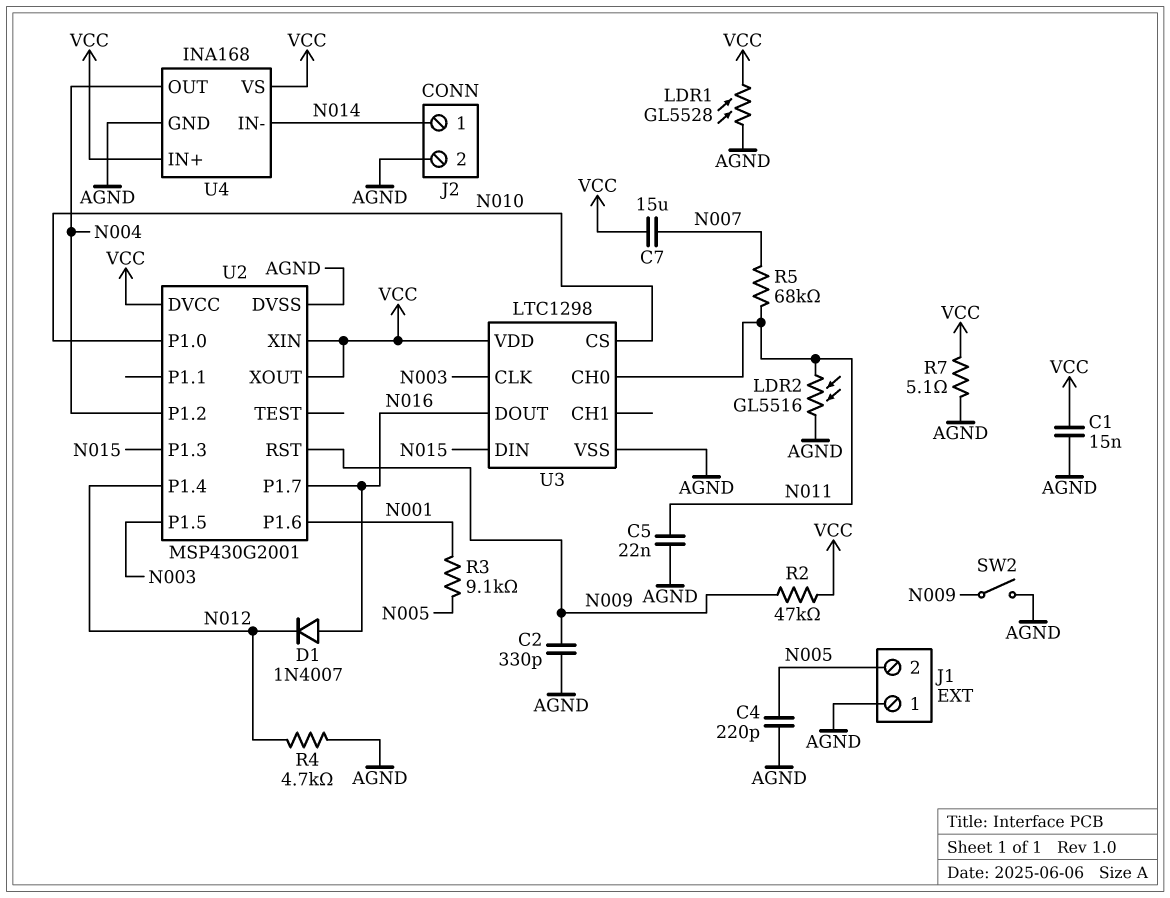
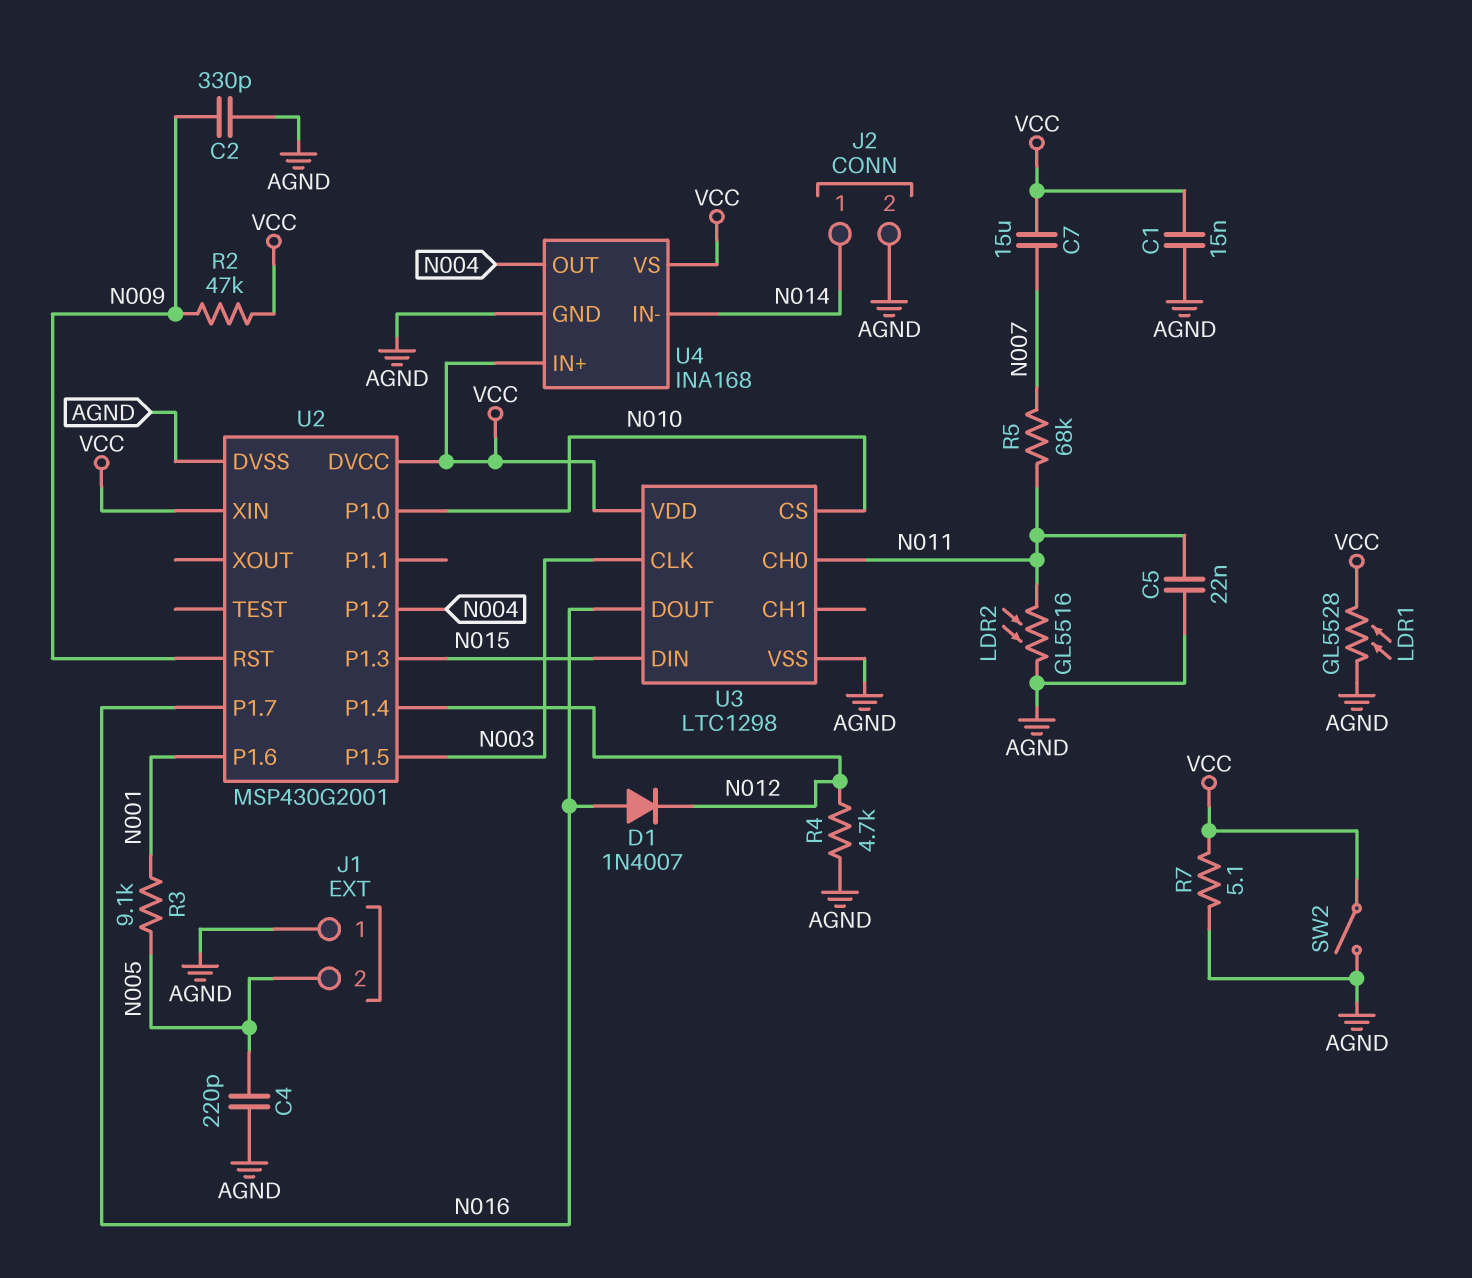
SW2: switch (AGND, N009) -> switch (AGND, VCC)
U2 pin XOUT: VCC -> none

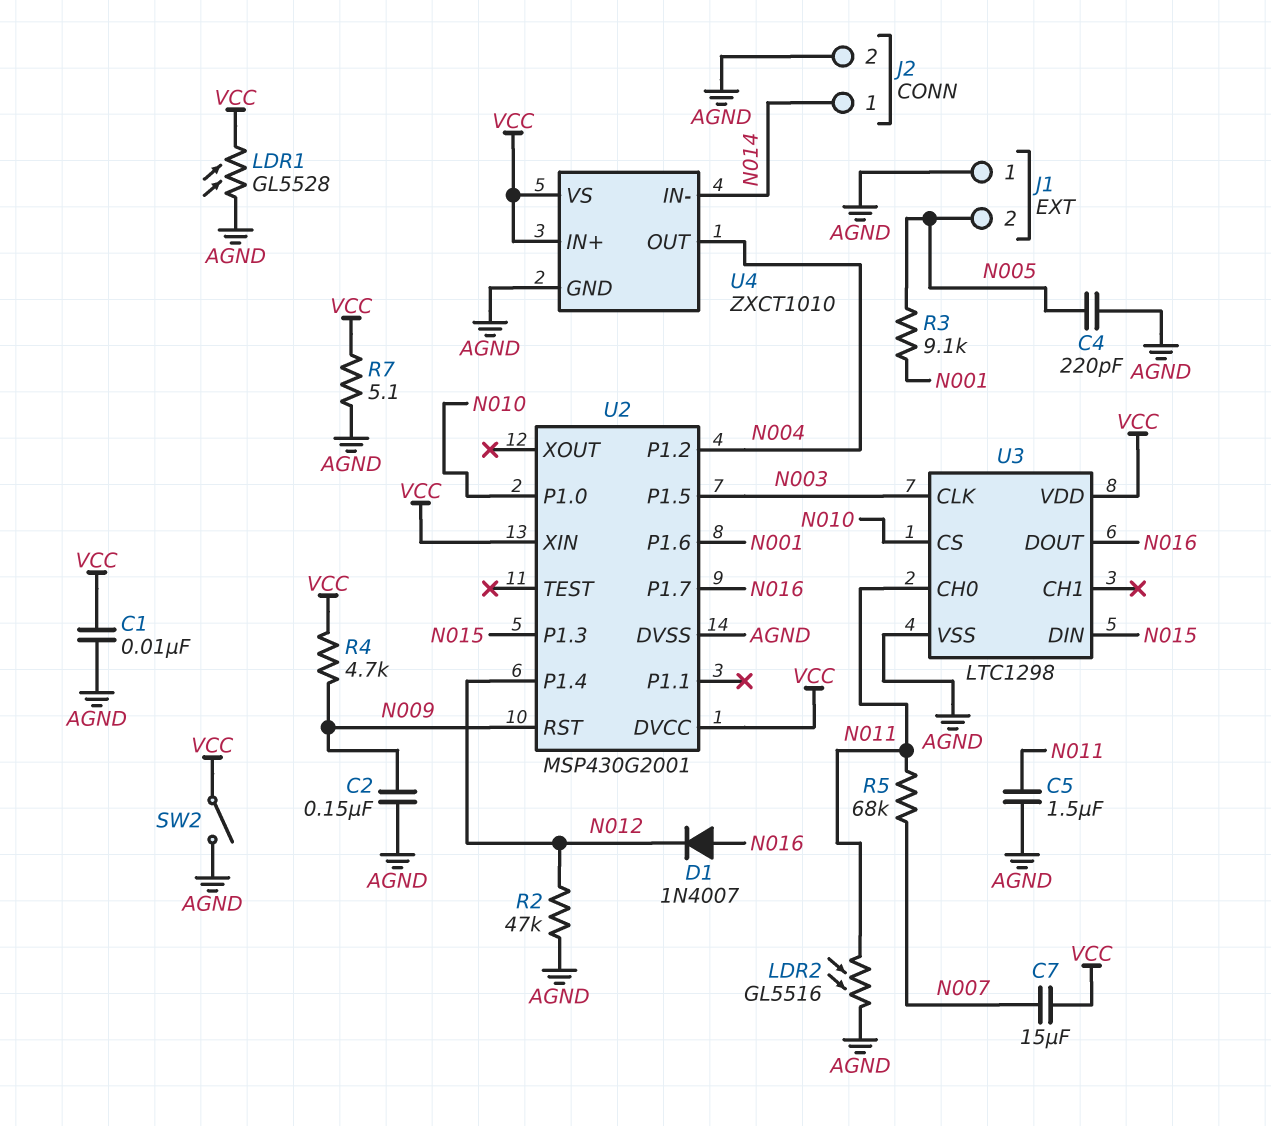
C1: 15nF (AGND, VCC) -> 10nF (AGND, VCC)
C2: 330pF (AGND, N009) -> 150nF (AGND, N009)
C5: 22nF (AGND, N011) -> 1.5uF (AGND, N011)
R2: 47k (N009, VCC) -> 47k (AGND, N012)
R4: 4.7k (AGND, N012) -> 4.7k (N009, VCC)
U4: INA168 -> ZXCT1010

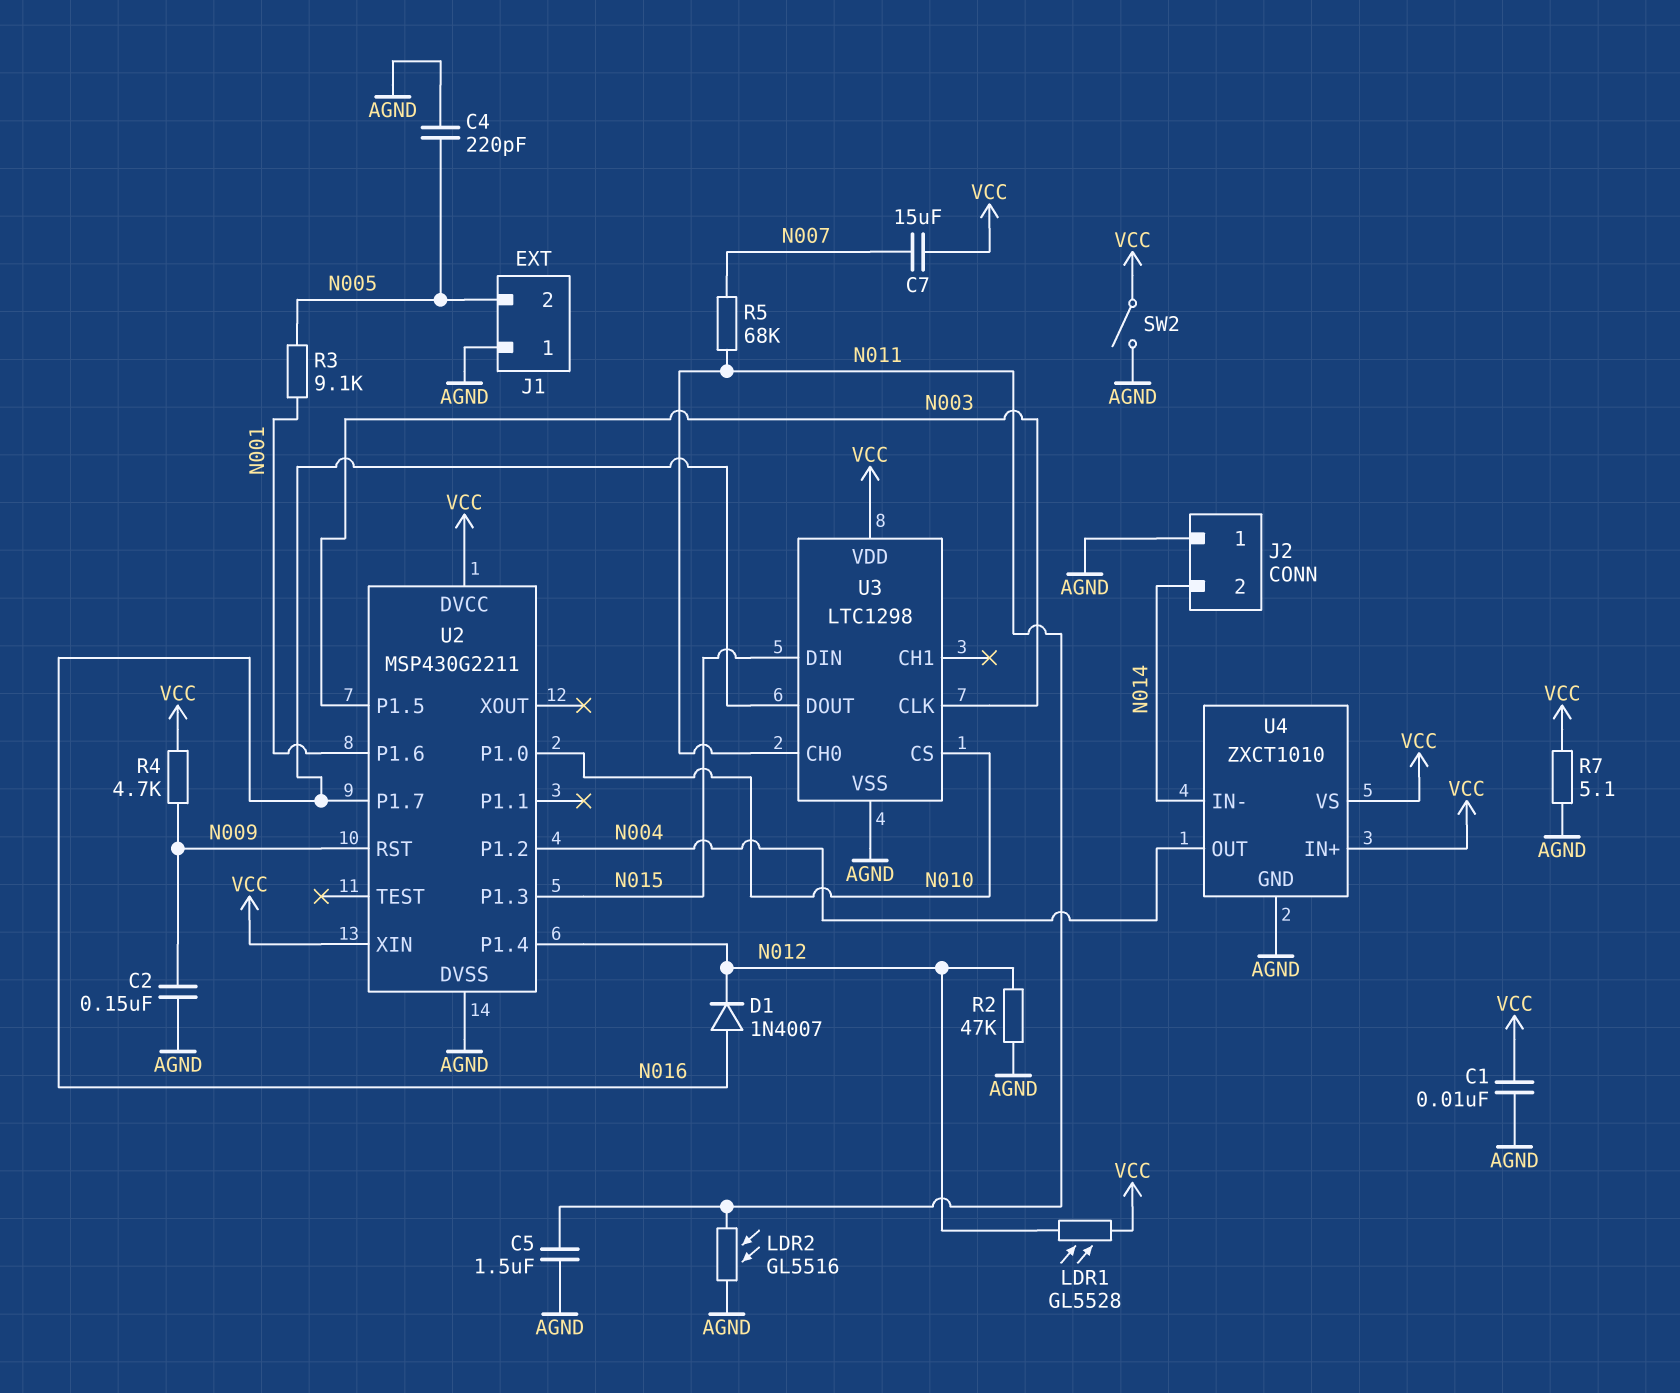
J2 pin 1: N014 -> AGND
J2 pin 2: AGND -> N014
LDR1: GL5528 (AGND, VCC) -> GL5528 (N012, VCC)
U2: MSP430G2001 -> MSP430G2211

